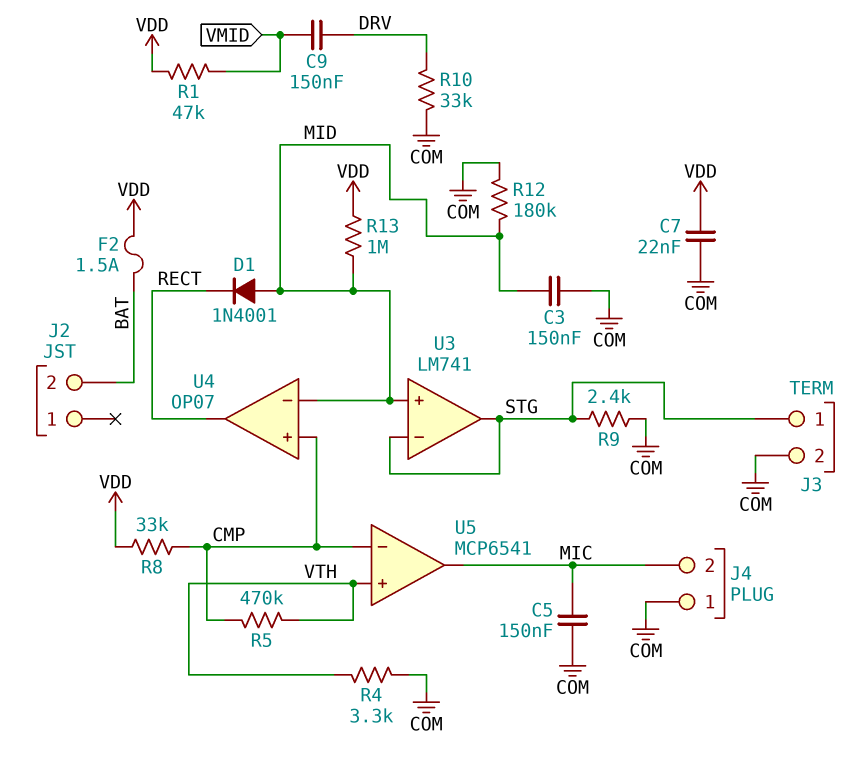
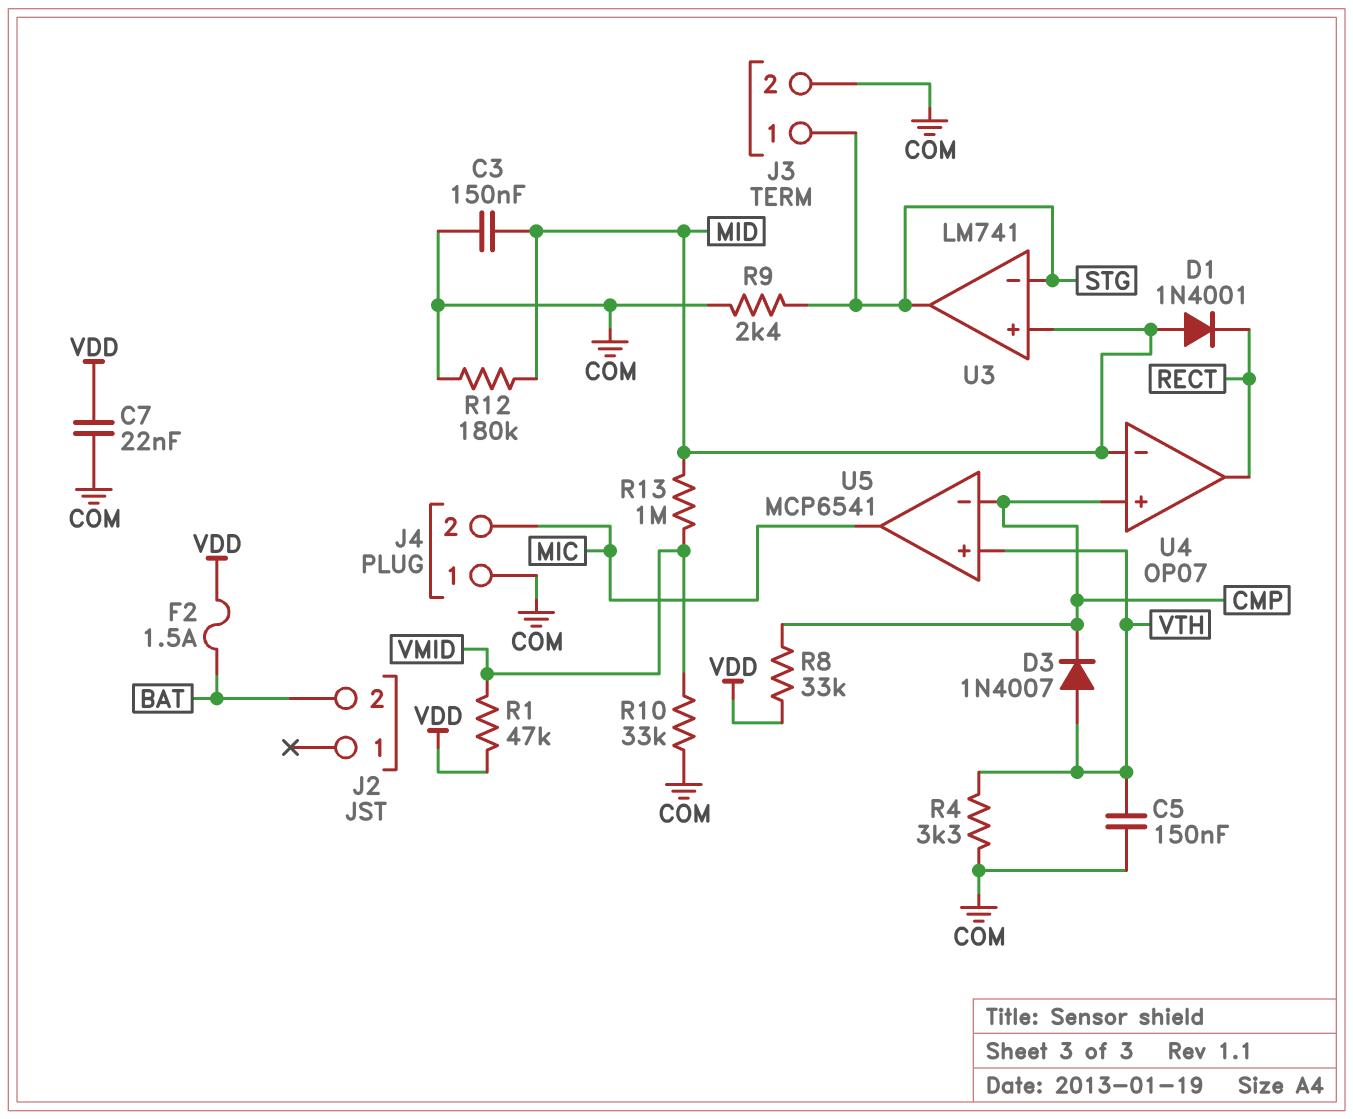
C5: 150nF (COM, MIC) -> 150nF (COM, VTH)
C9: 150nF (DRV, VMID) -> none
D3: none -> diode 1N4007 (A VTH, K CMP)
R5: 470k (CMP, VTH) -> none
R10: 33k (COM, DRV) -> 33k (COM, VMID)
R13: 1M (MID, VDD) -> 1M (MID, VMID)

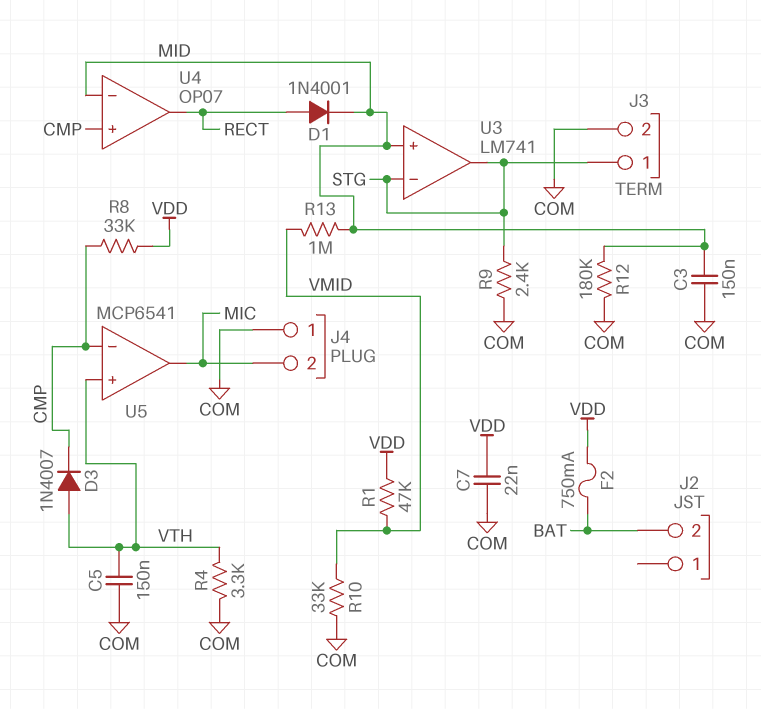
D1: diode 1N4001 (A MID, K RECT) -> diode 1N4001 (A RECT, K MID)
F2: 1.5A (BAT, VDD) -> 750mA (BAT, VDD)

